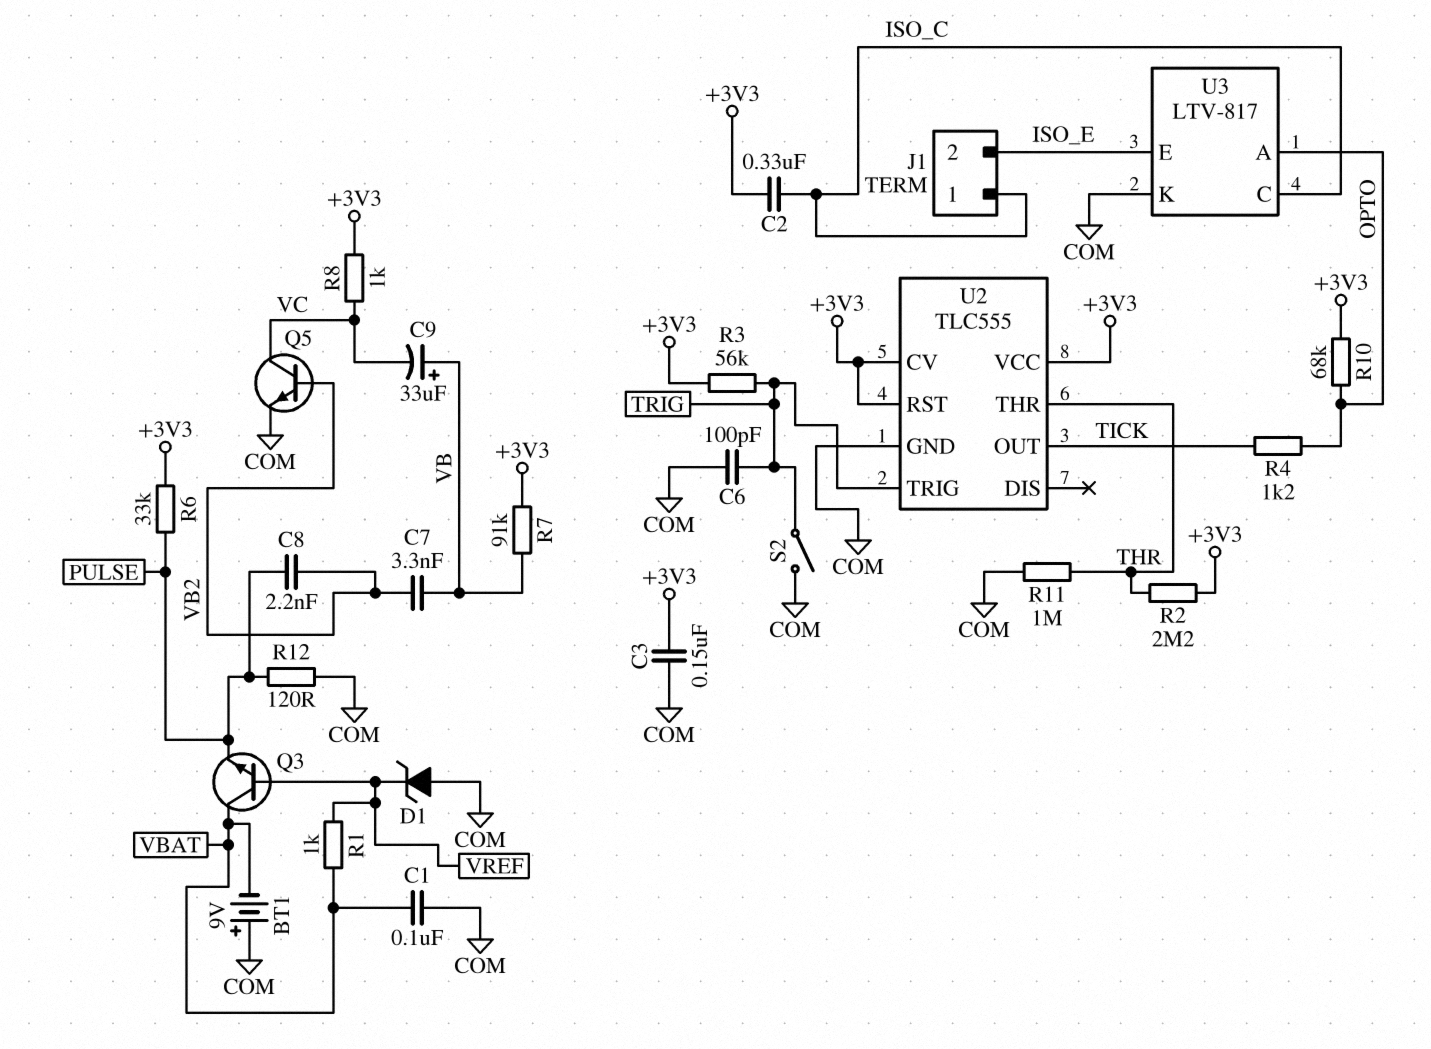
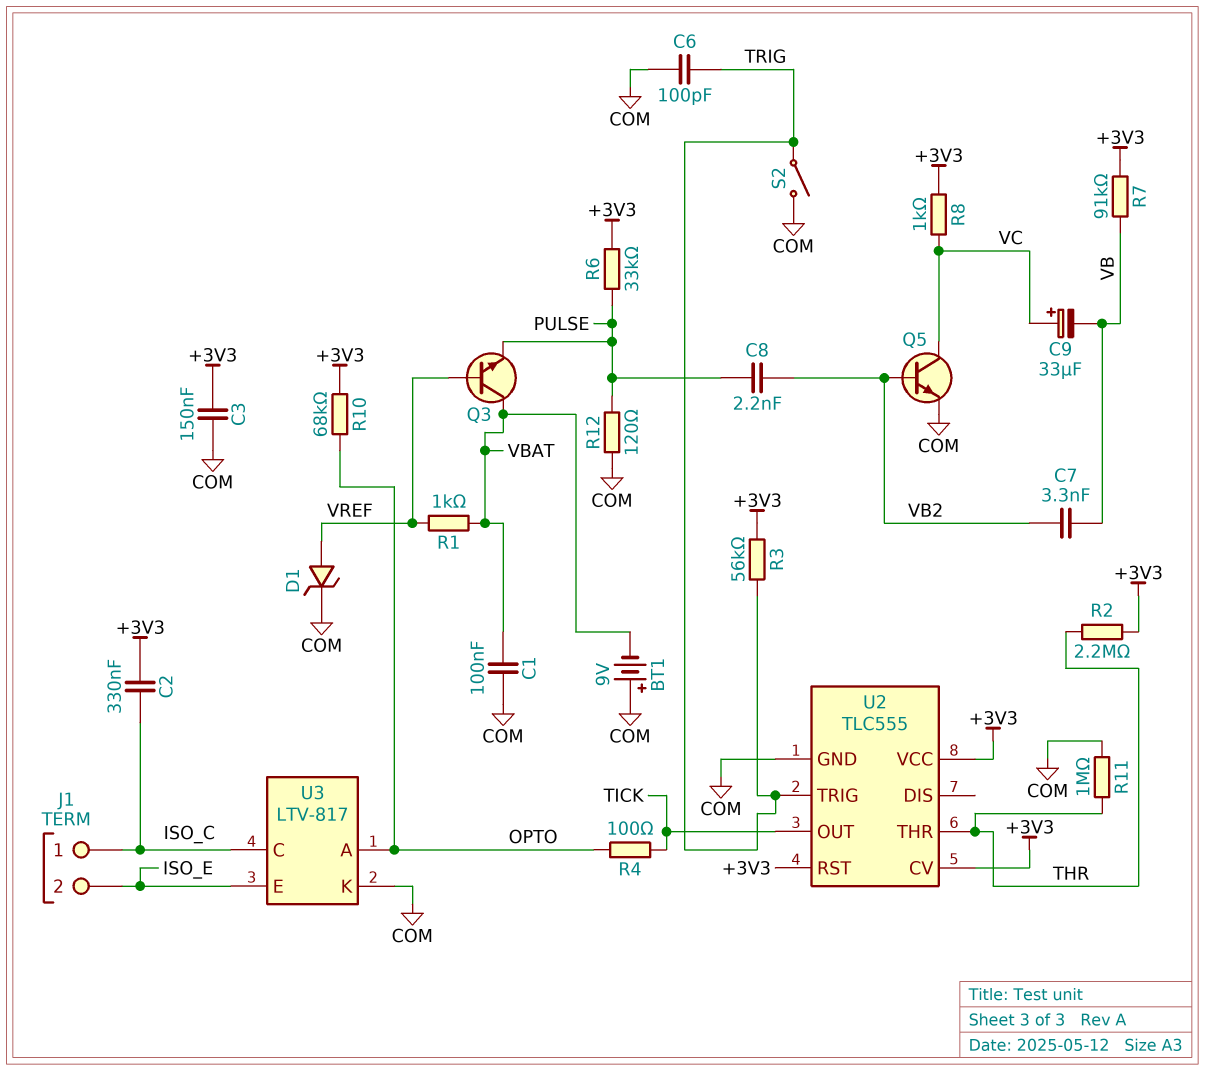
C9: 33uF (plus VB, minus VC) -> 33uF (plus VC, minus VB)
D1: zener (A COM, K VREF) -> zener (A VREF, K COM)
R4: 1.2k (OPTO, TICK) -> 100 (OPTO, TICK)

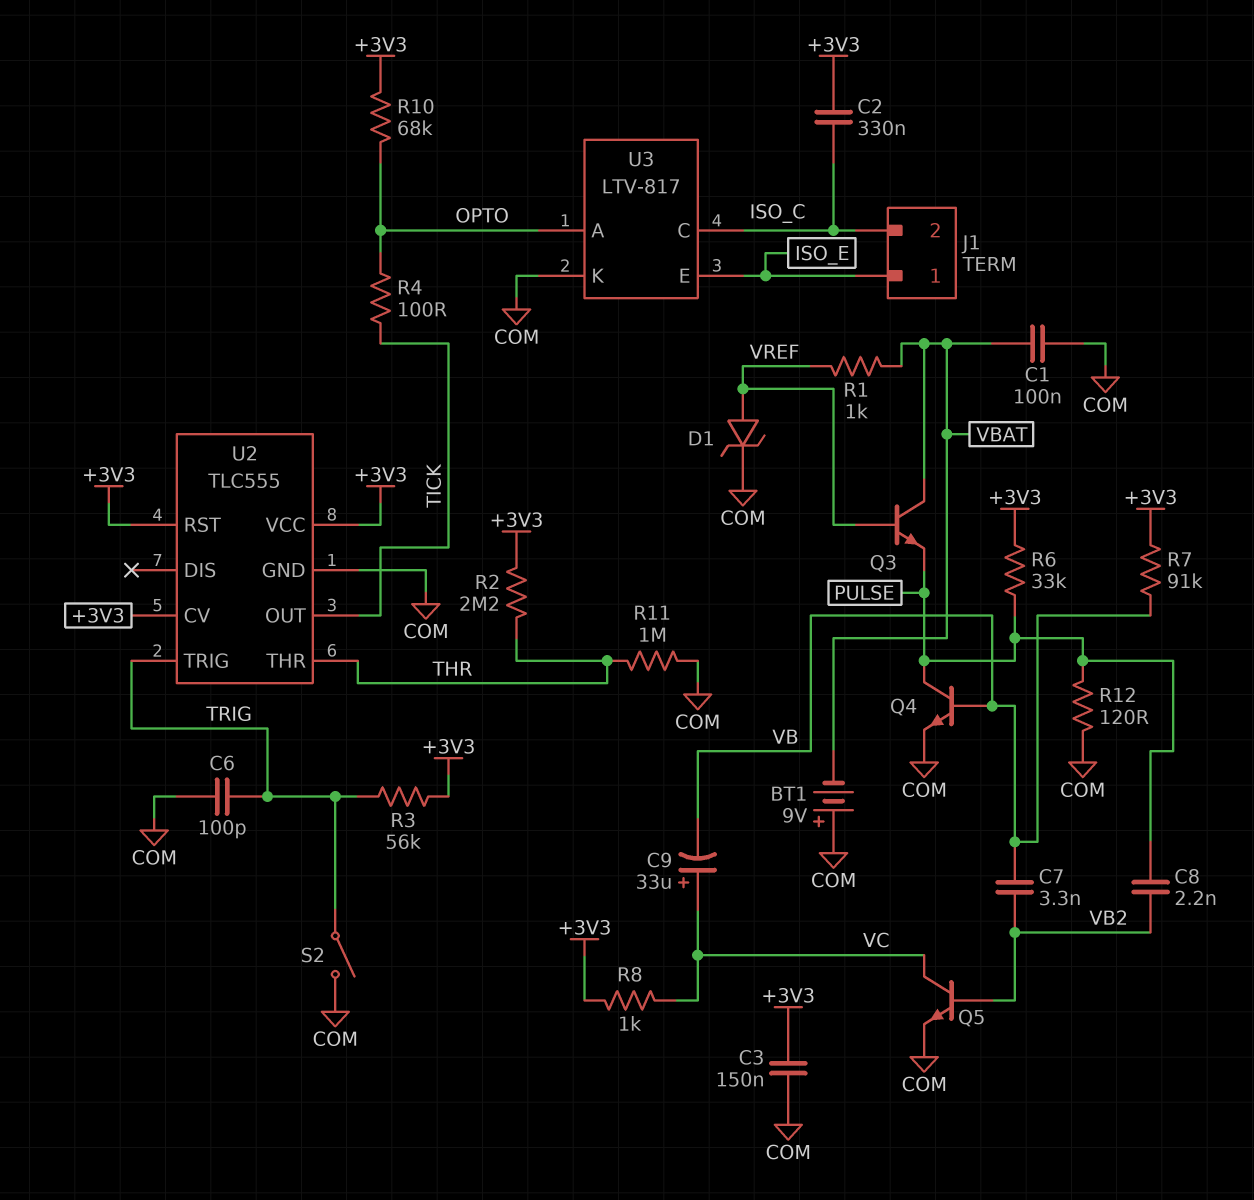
J1 pin 1: ISO_C -> ISO_E
J1 pin 2: ISO_E -> ISO_C
Q4: none -> NPN (B VB, C PULSE, E COM)

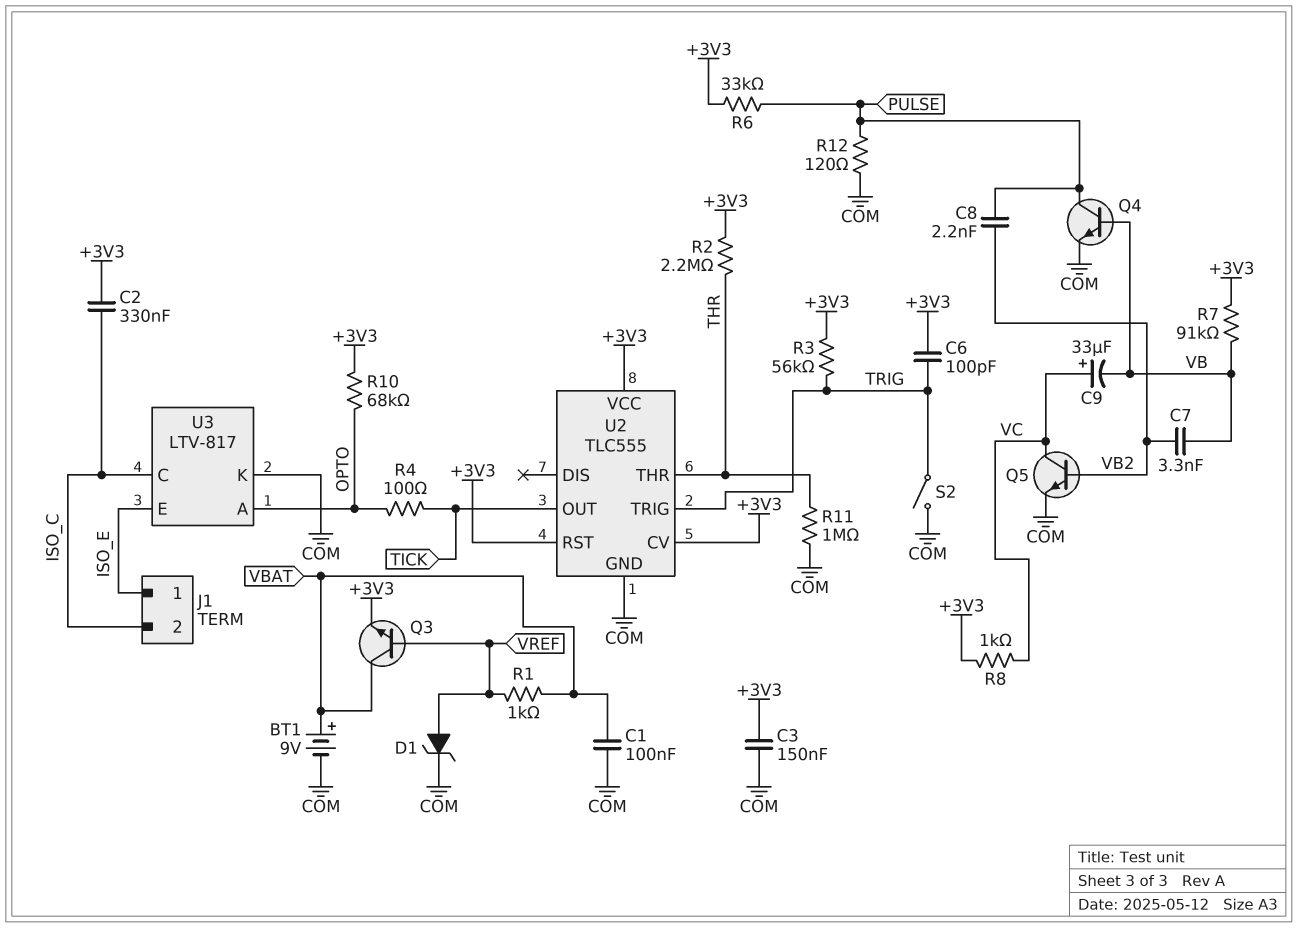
BT1: 9V (plus COM, minus VBAT) -> 9V (plus VBAT, minus COM)
C6: 100pF (COM, TRIG) -> 100pF (+3V3, TRIG)
Q3: NPN (B VREF, C VBAT, E PULSE) -> NPN (B VREF, C VBAT, E +3V3)

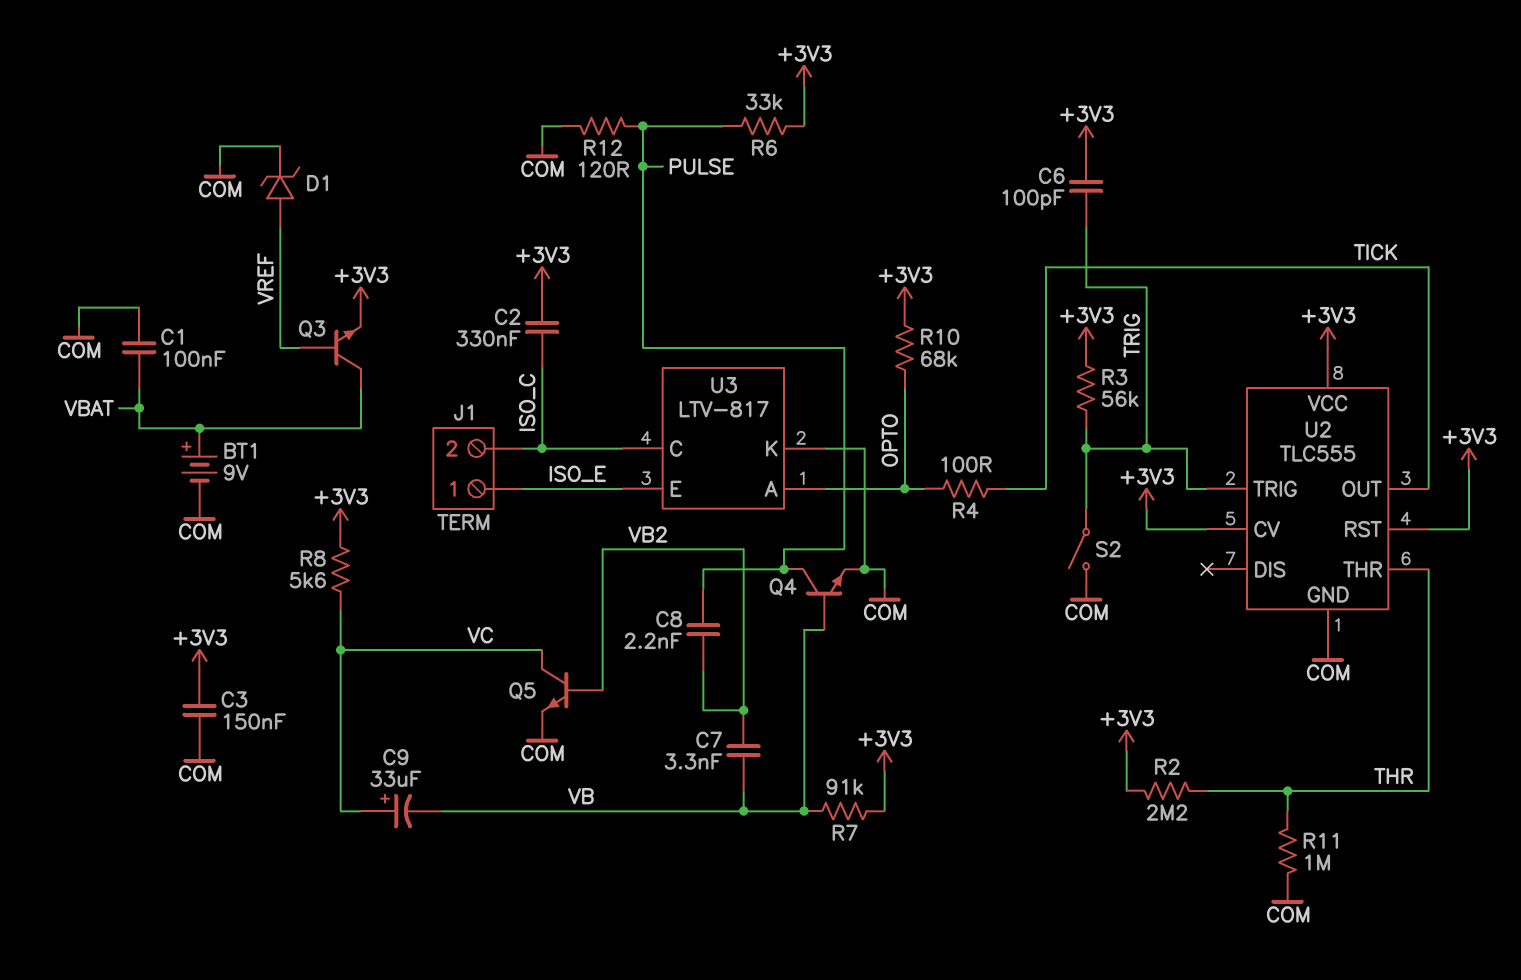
R1: 1k (VBAT, VREF) -> none
R8: 1k (+3V3, VC) -> 5.6k (+3V3, VC)

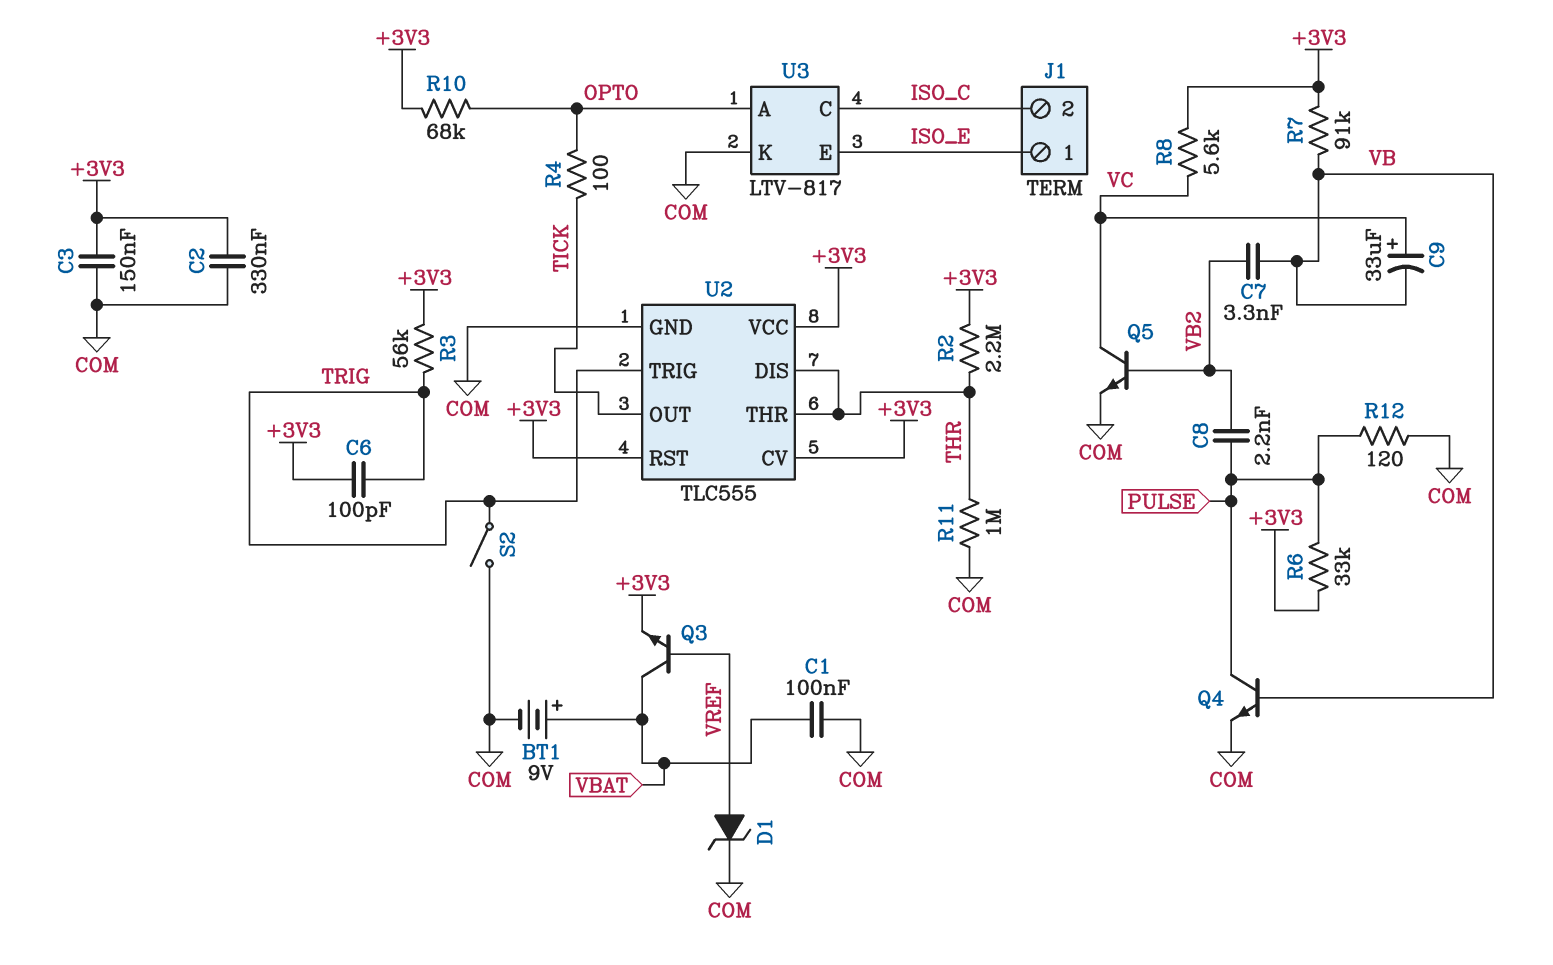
C2: 330nF (+3V3, ISO_C) -> 330nF (+3V3, COM)
U2 pin DIS: none -> THR

